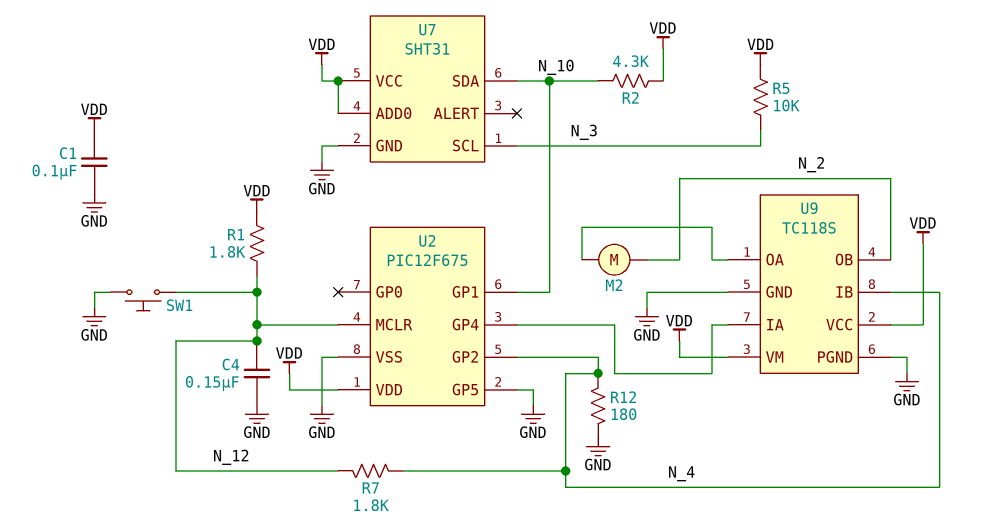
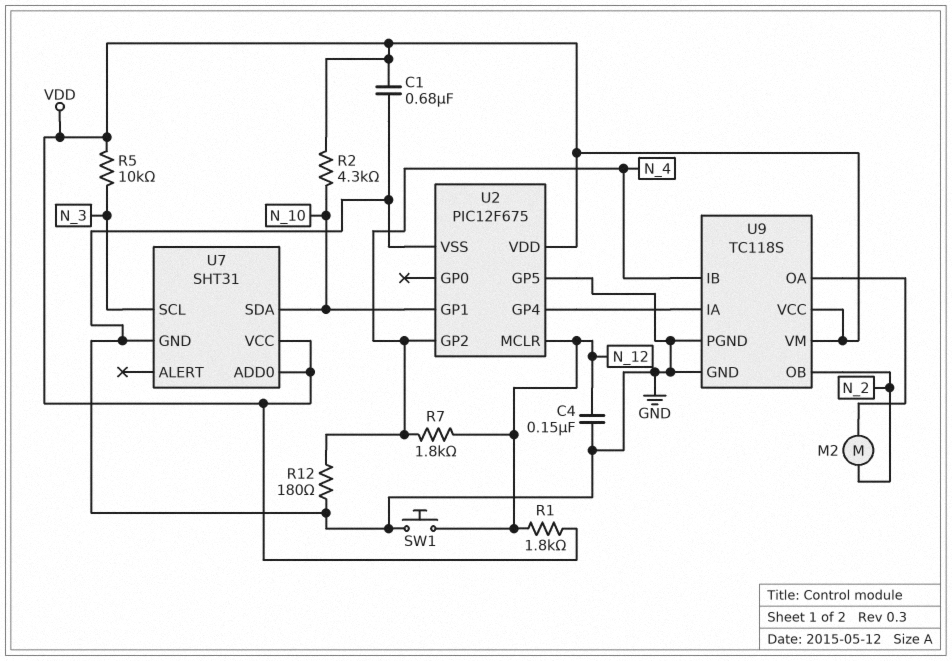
C1: 100nF (GND, VDD) -> 680nF (GND, VDD)

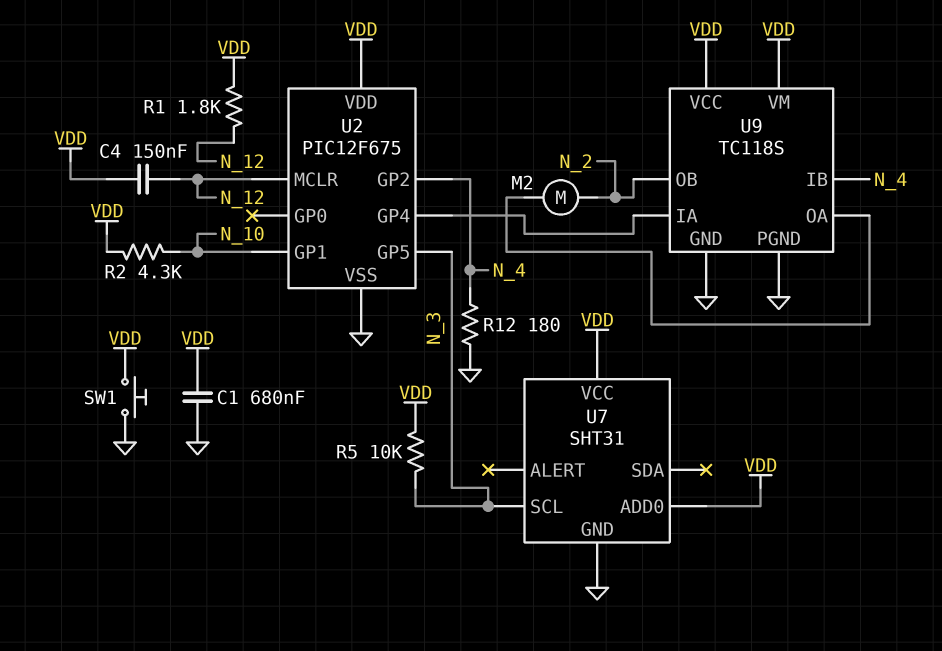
C4: 150nF (GND, N_12) -> 150nF (N_12, VDD)
R7: 1.8k (N_4, N_12) -> none
SW1: button (GND, N_12) -> button (GND, VDD)
U2 pin GP5: GND -> N_3
U7 pin SDA: N_10 -> none

